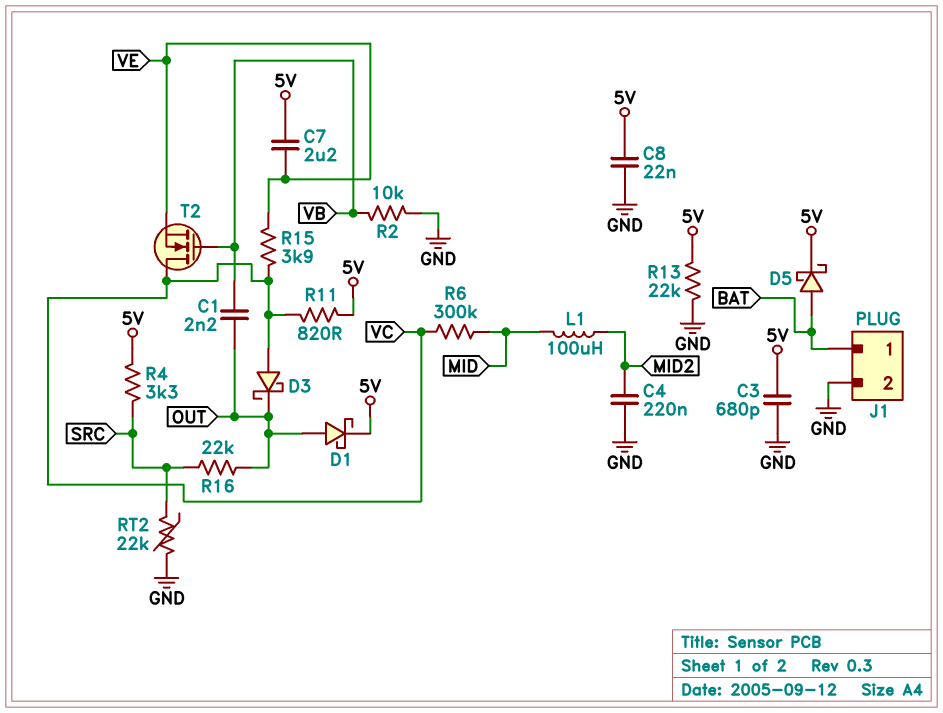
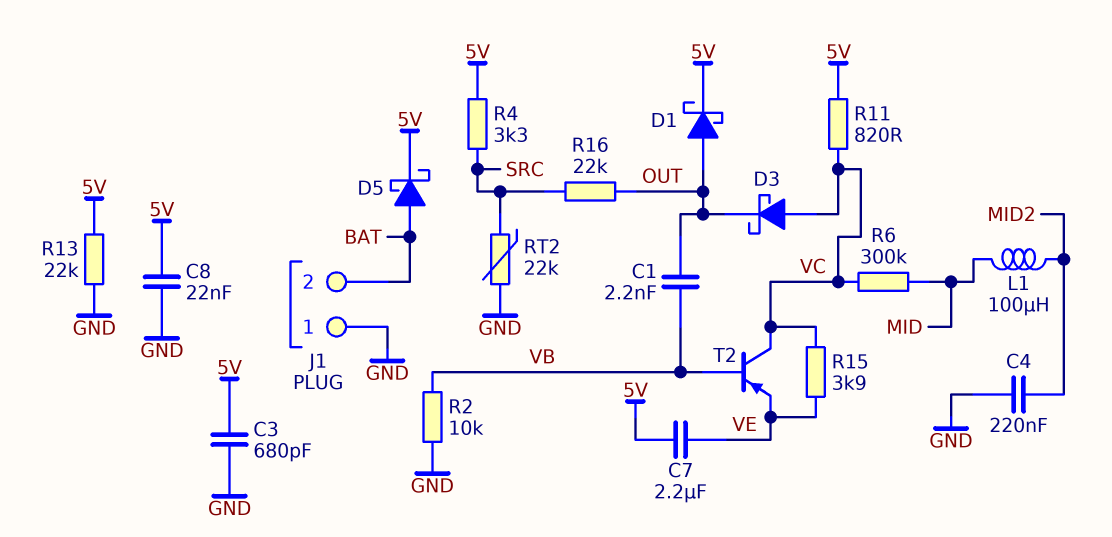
J1 pin 1: BAT -> GND
J1 pin 2: GND -> BAT
T2: NMOS (G VB, D VC, S VE) -> PNP (B VB, C VC, E VE)

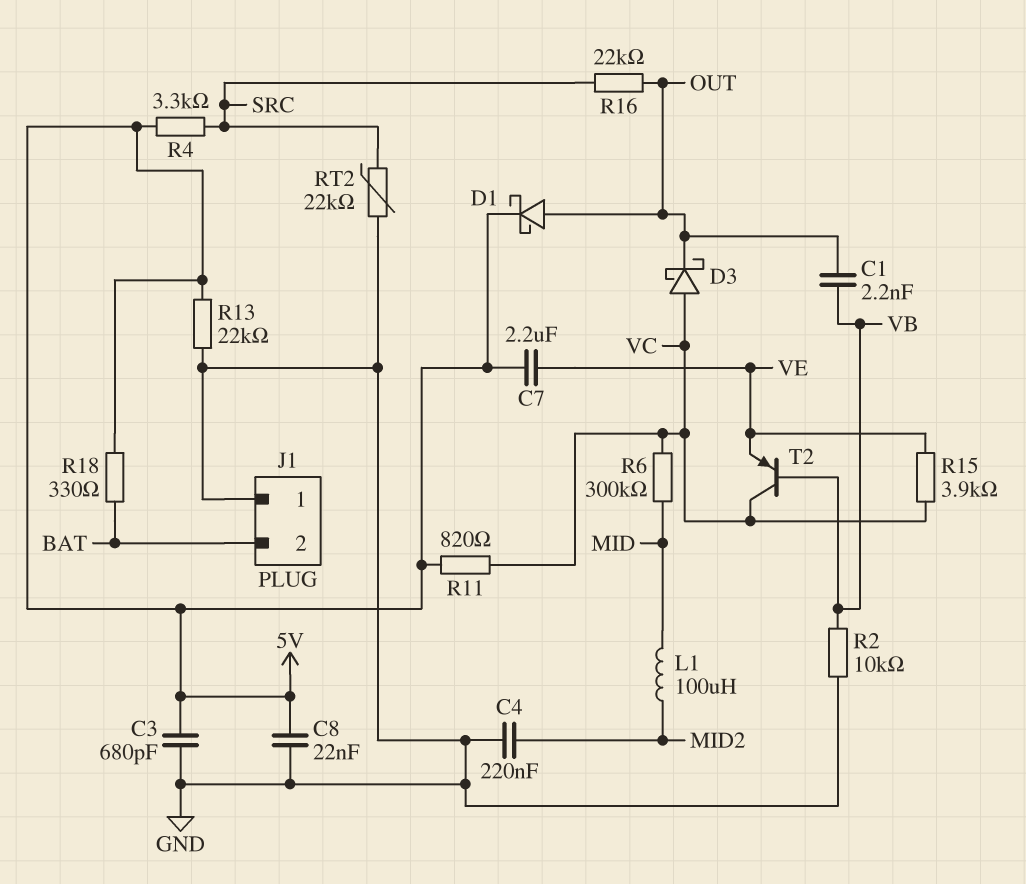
D5: schottky (A BAT, K 5V) -> none
R18: none -> 330 (5V, BAT)

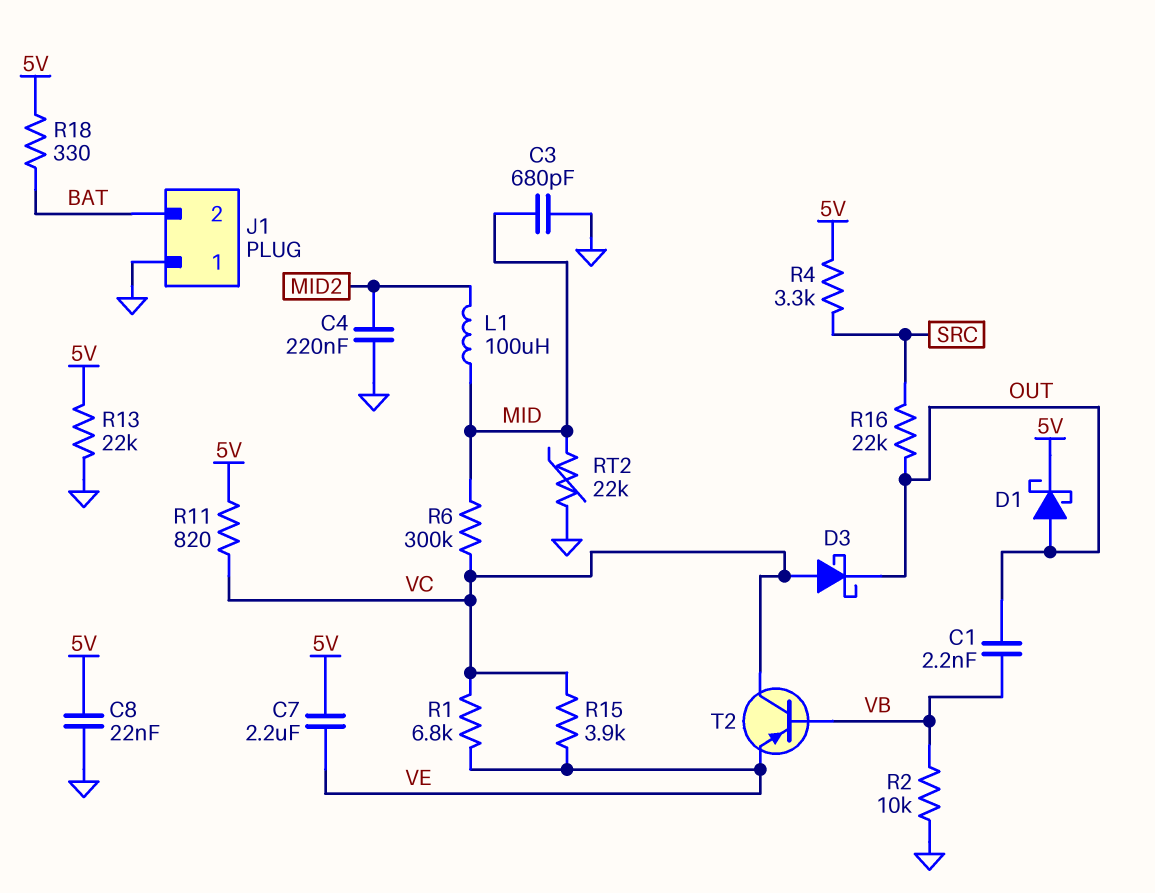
C3: 680pF (5V, GND) -> 680pF (GND, MID)
R1: none -> 6.8k (VC, VE)
RT2: 22k (GND, SRC) -> 22k (GND, MID)

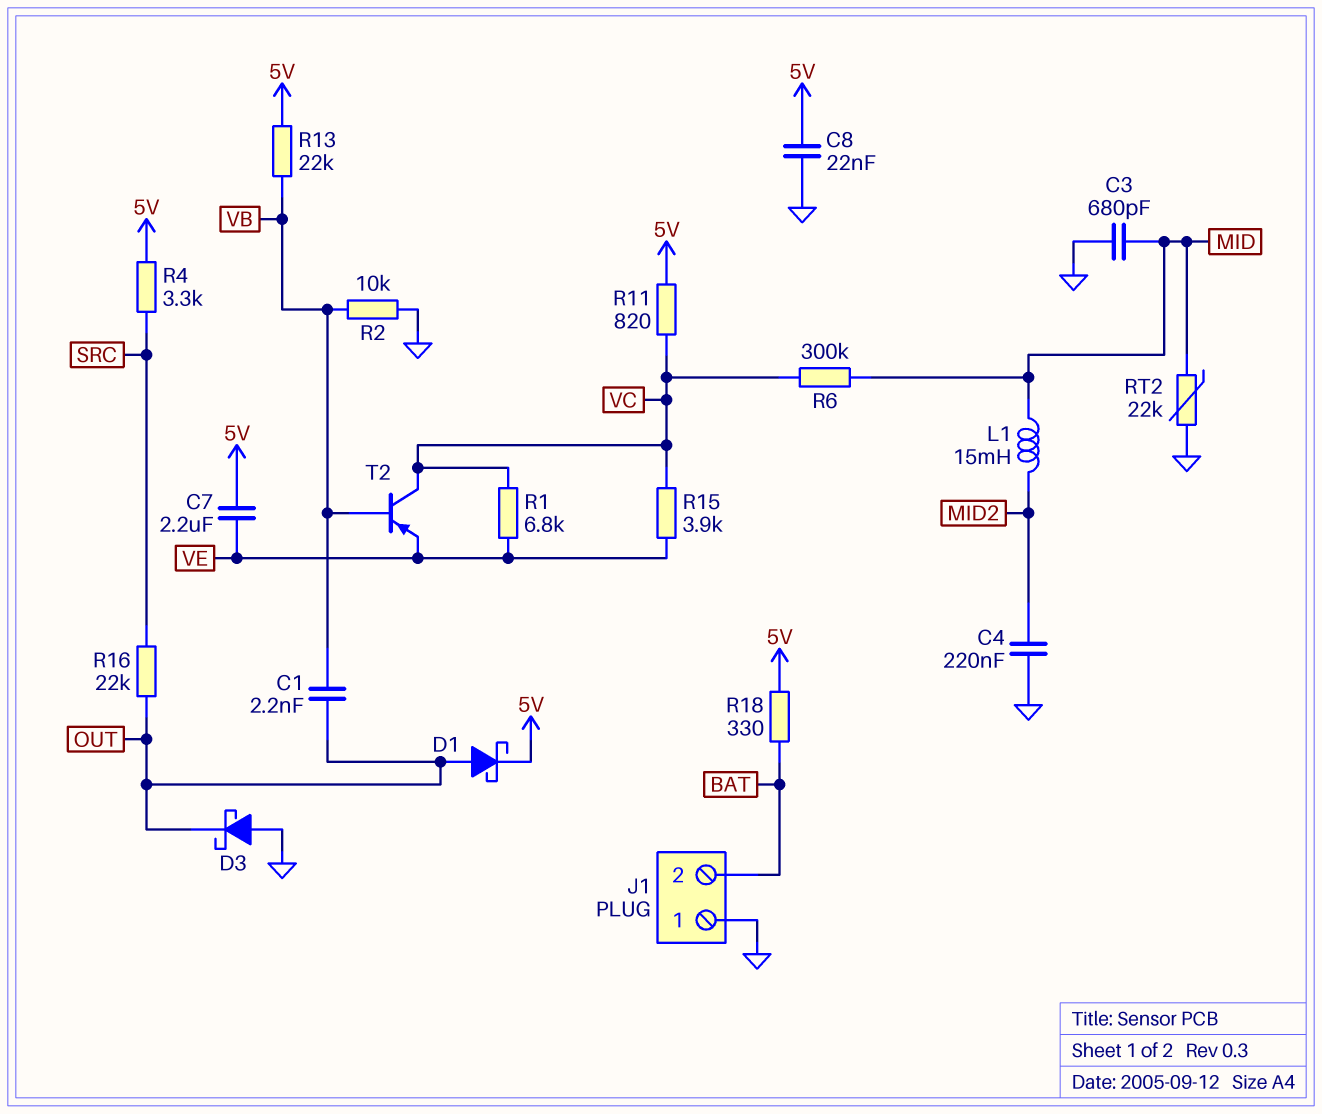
D3: schottky (A VC, K OUT) -> schottky (A GND, K OUT)
L1: 100uH (MID, MID2) -> 15mH (MID, MID2)
R13: 22k (5V, GND) -> 22k (5V, VB)

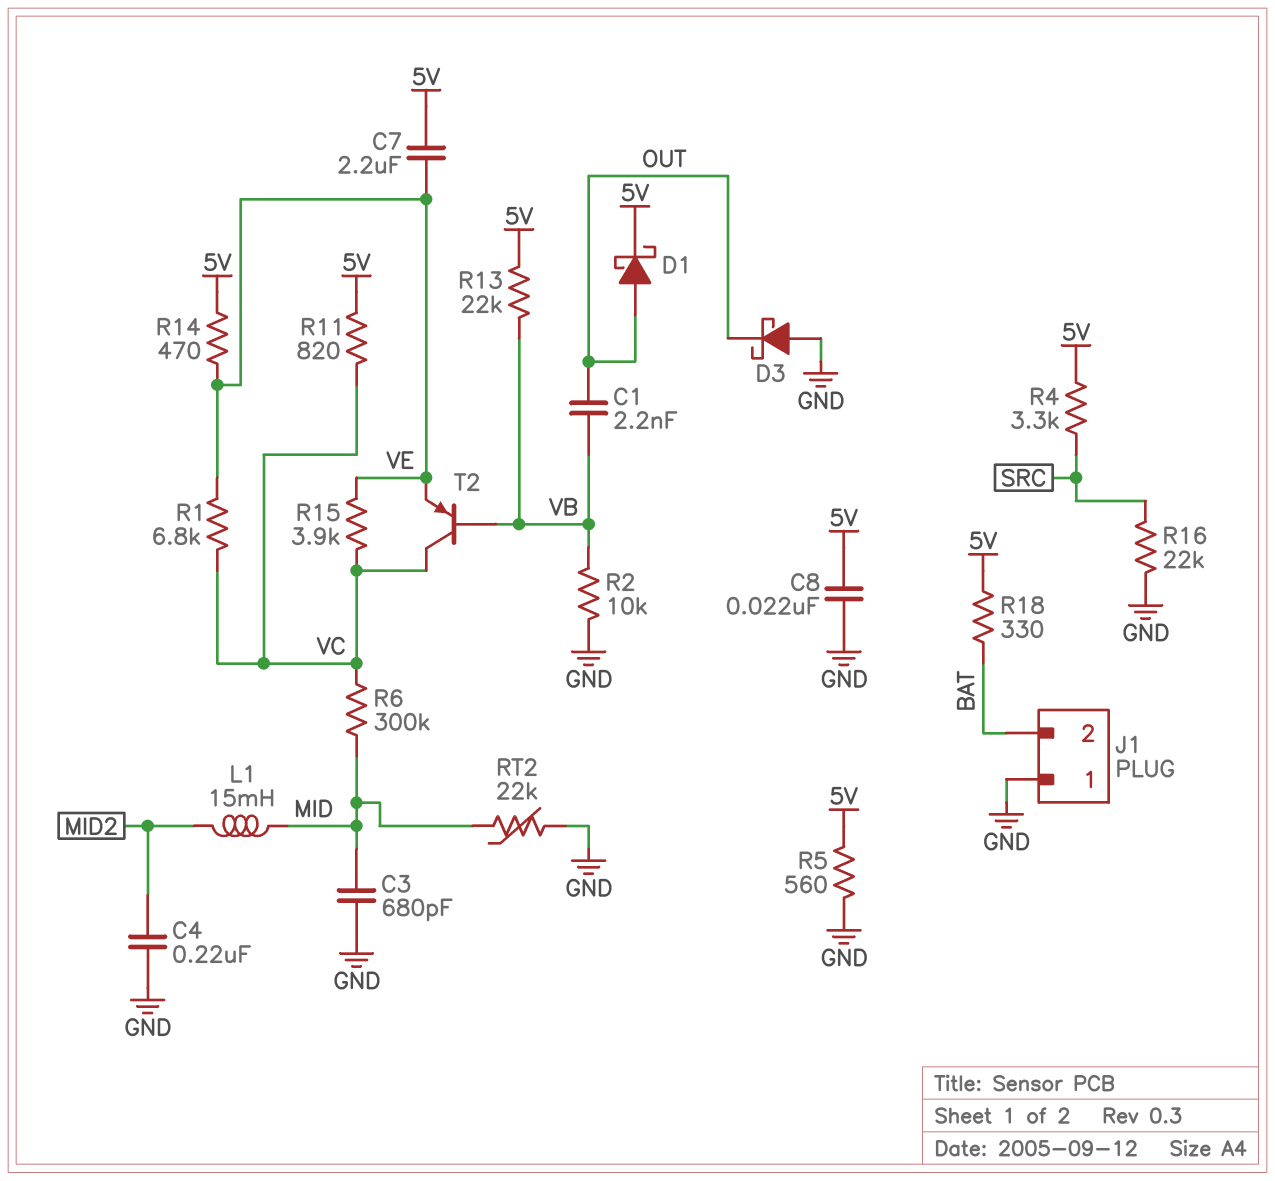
R5: none -> 560 (5V, GND)
R14: none -> 470 (5V, VE)
R16: 22k (OUT, SRC) -> 22k (GND, SRC)

